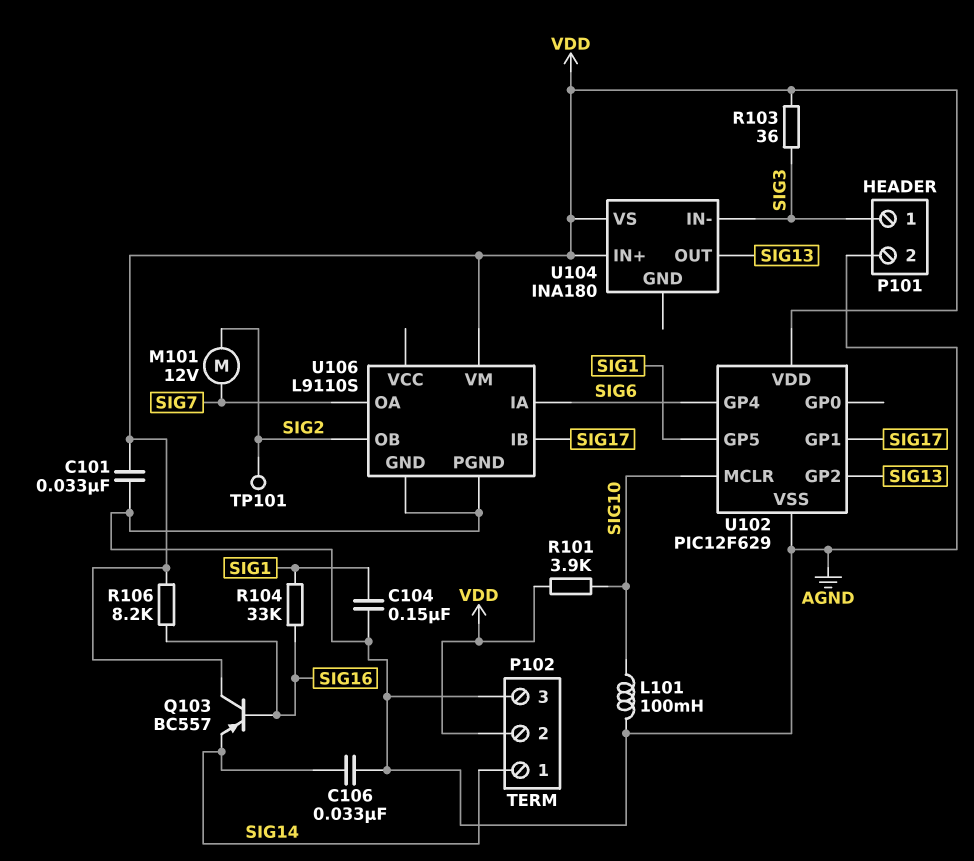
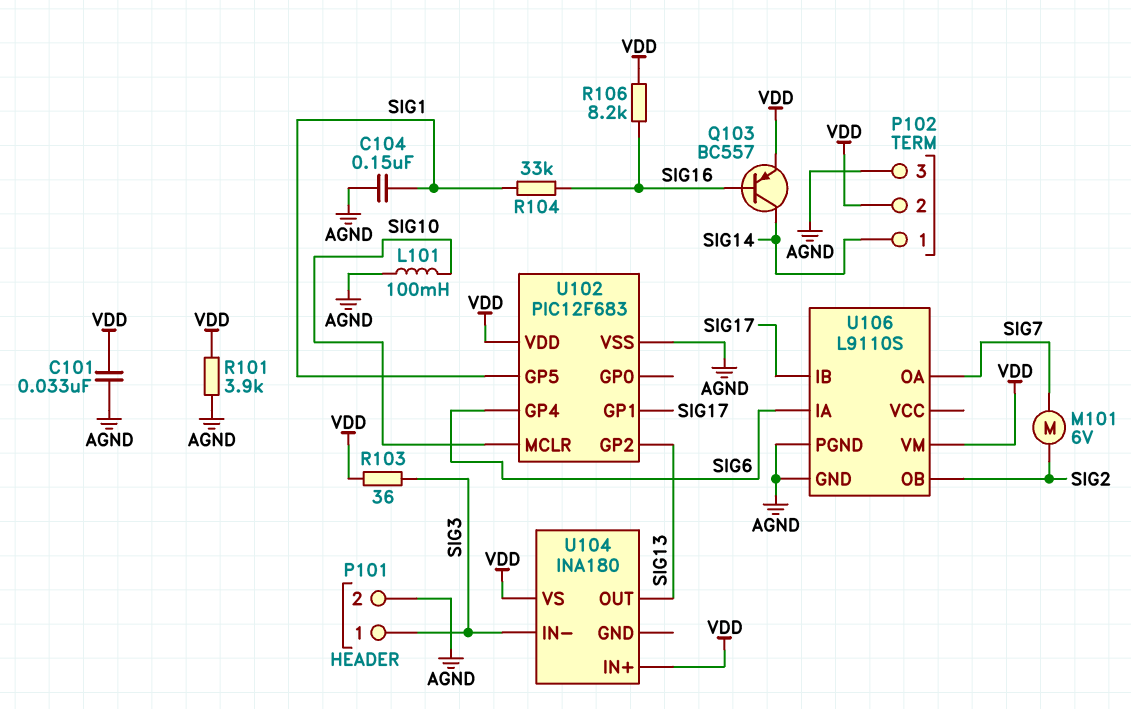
C106: 33nF (AGND, SIG14) -> none
M101: motor 12V (SIG2, SIG7) -> motor 6V (SIG2, SIG7)
Q103: PNP BC557 (B SIG16, C VDD, E SIG14) -> PNP BC557 (B SIG16, C SIG14, E VDD)
R101: 3.9k (SIG10, VDD) -> 3.9k (AGND, VDD)
TP101: test point (SIG2) -> none
U102: PIC12F629 -> PIC12F683

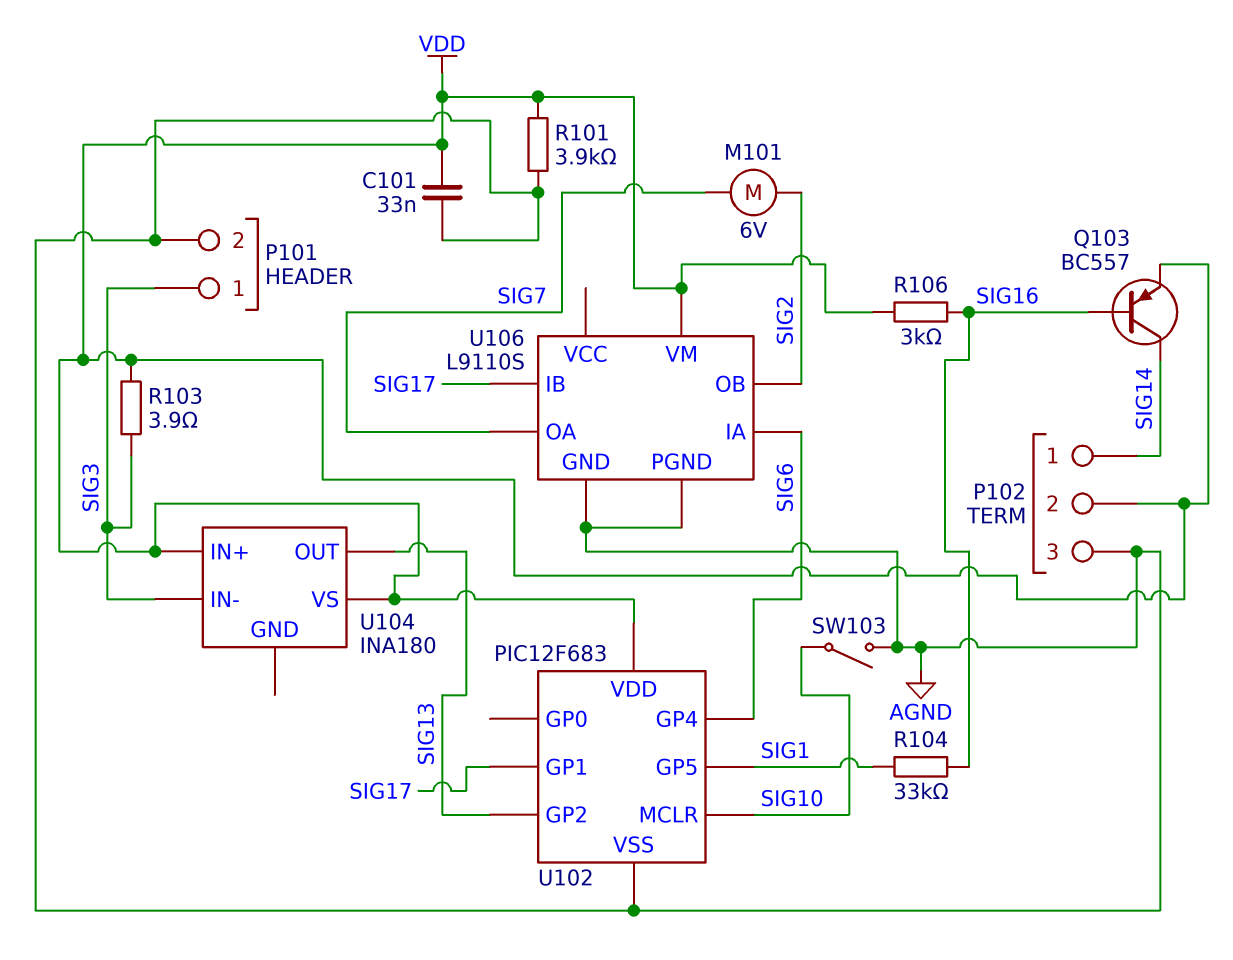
C104: 150nF (AGND, SIG1) -> none
L101: 100mH (AGND, SIG10) -> none
R103: 36 (SIG3, VDD) -> 3.9 (SIG3, VDD)
R106: 8.2k (SIG16, VDD) -> 3k (SIG16, VDD)
SW103: none -> switch (AGND, SIG10)

